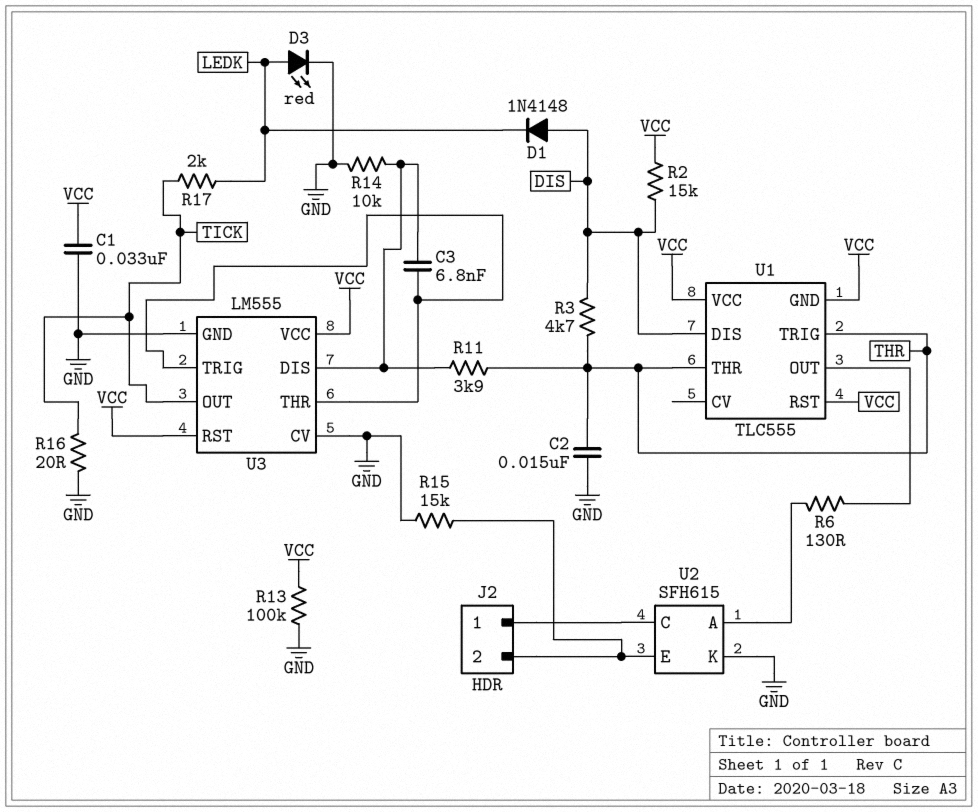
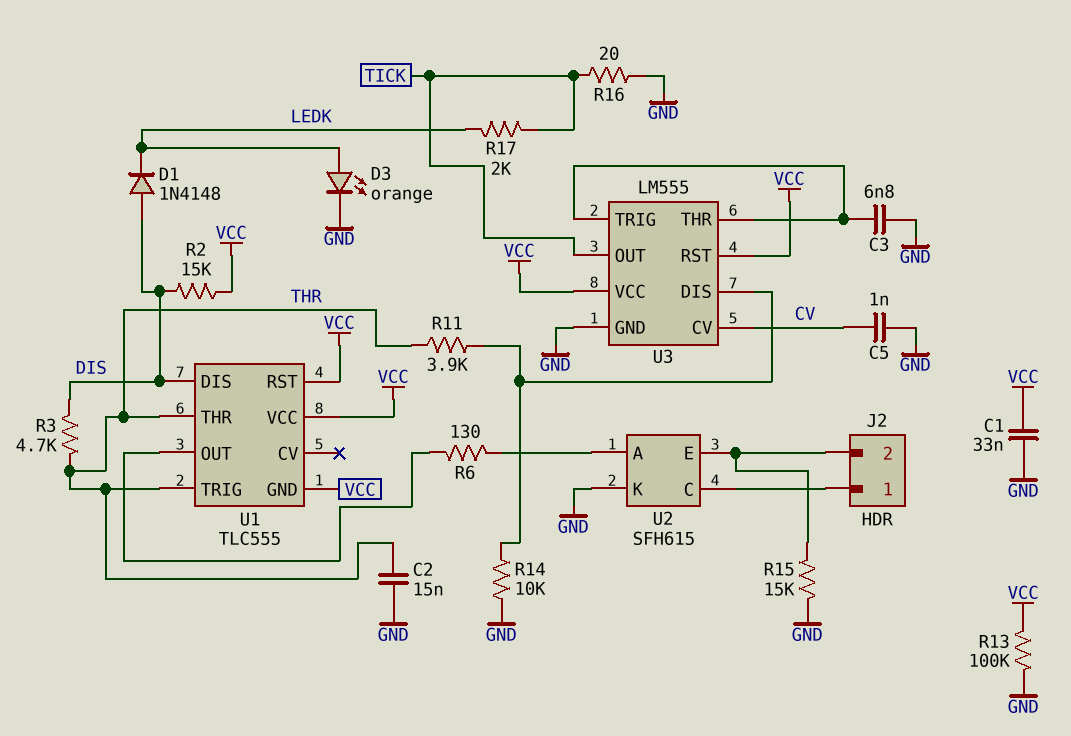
C3: 6.8nF (U3/DIS, U3/THR) -> 6.8nF (GND, U3/THR)
C5: none -> 1nF (CV, GND)
D3: LED red (A LEDK, K GND) -> LED orange (A LEDK, K GND)
U3 pin CV: GND -> CV

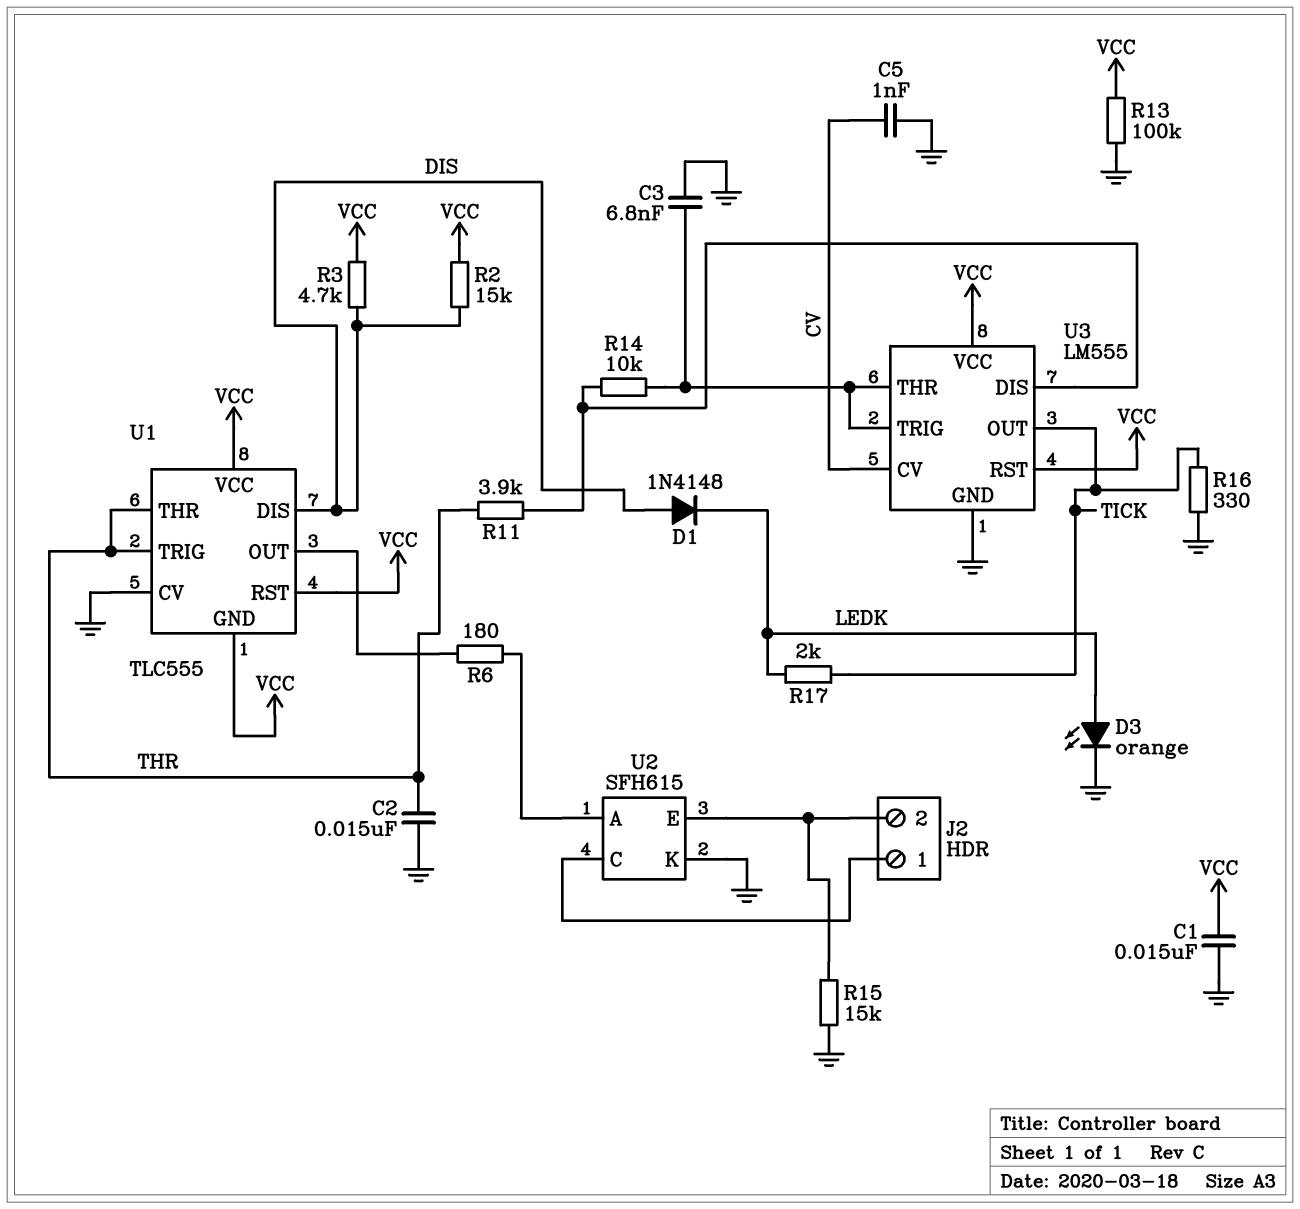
C1: 33nF (GND, VCC) -> 15nF (GND, VCC)
R3: 4.7k (DIS, THR) -> 4.7k (DIS, VCC)
R6: 130 (U1/OUT, U2/A) -> 180 (U1/OUT, U2/A)
R14: 10k (GND, U3/DIS) -> 10k (U3/DIS, U3/THR)
R16: 20 (GND, TICK) -> 330 (GND, TICK)
U1 pin CV: none -> GND

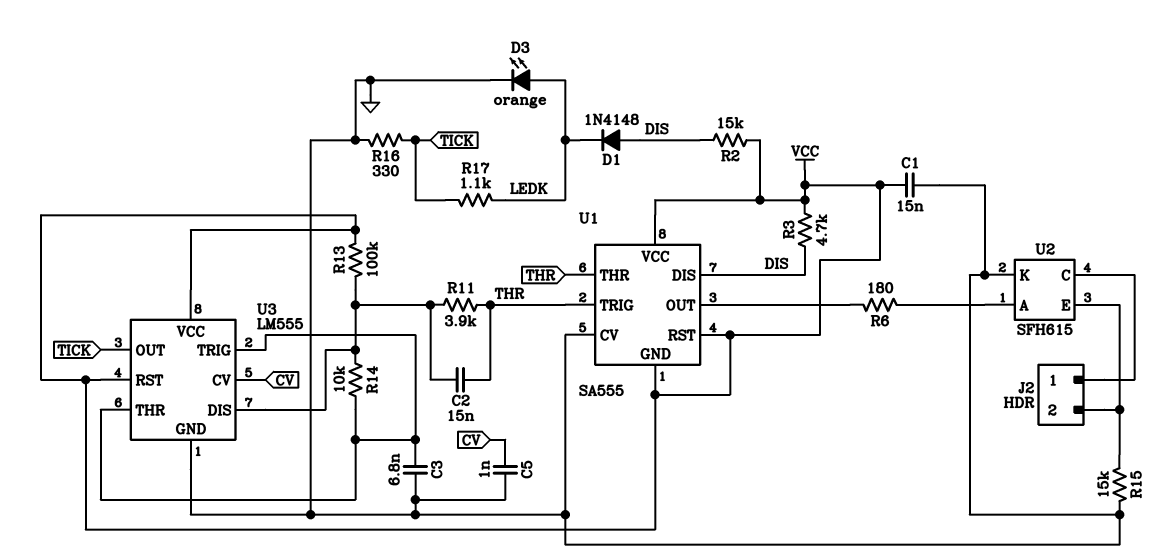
C2: 15nF (GND, THR) -> 15nF (THR, U3/DIS)
R13: 100k (GND, VCC) -> 100k (U3/DIS, VCC)
R17: 2k (LEDK, TICK) -> 1.1k (LEDK, TICK)
U1: TLC555 -> SA555

